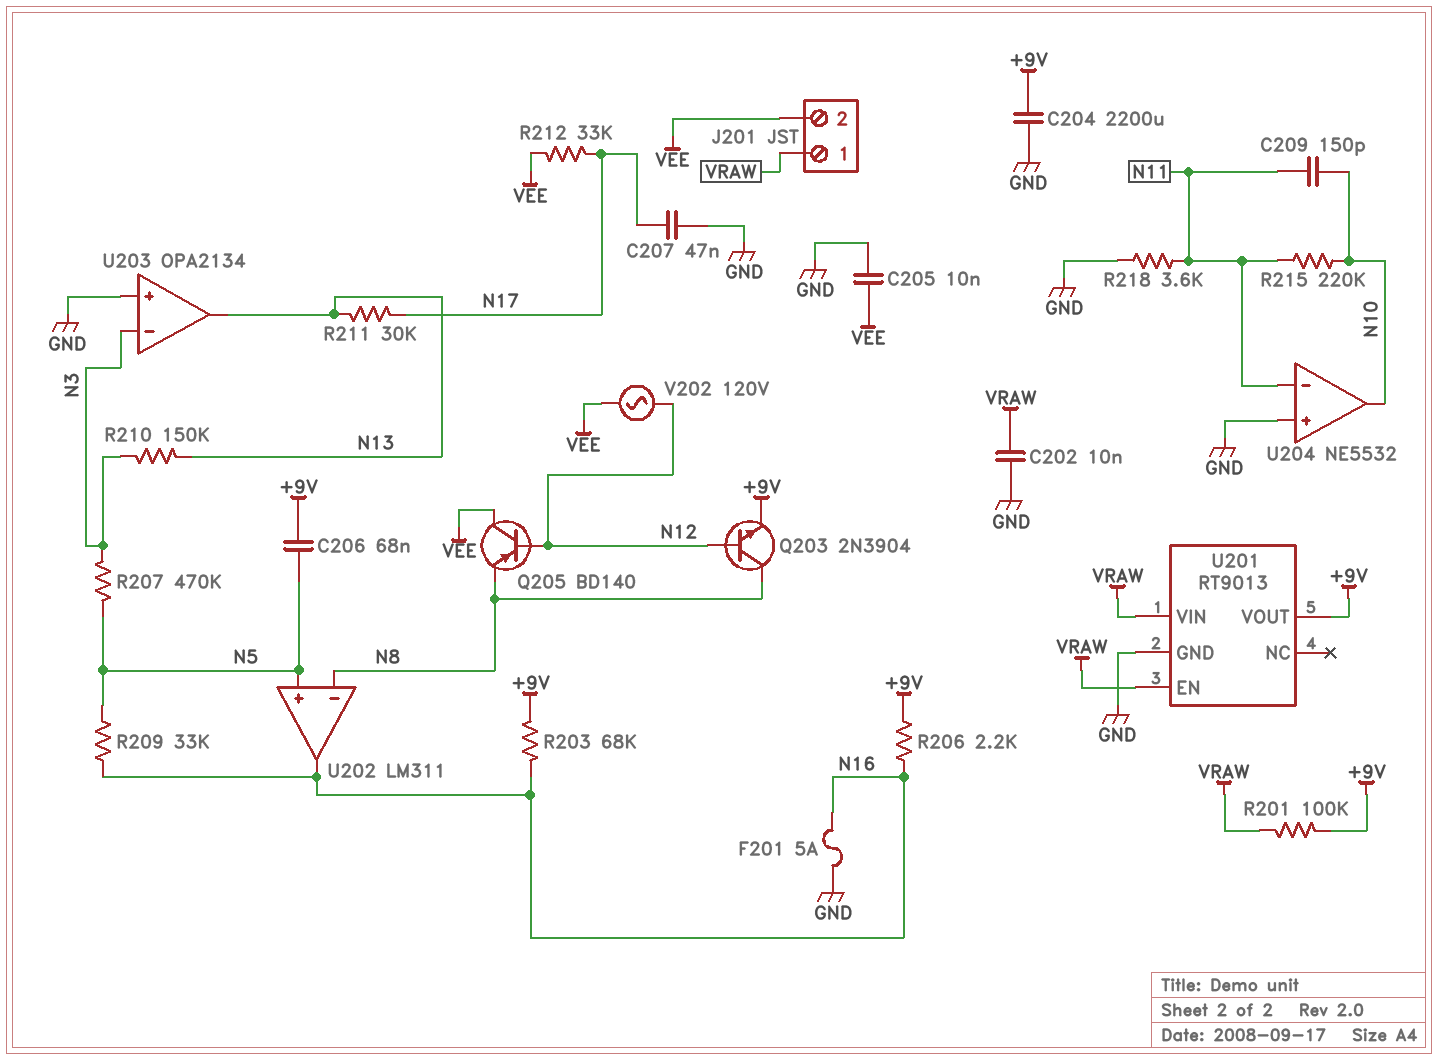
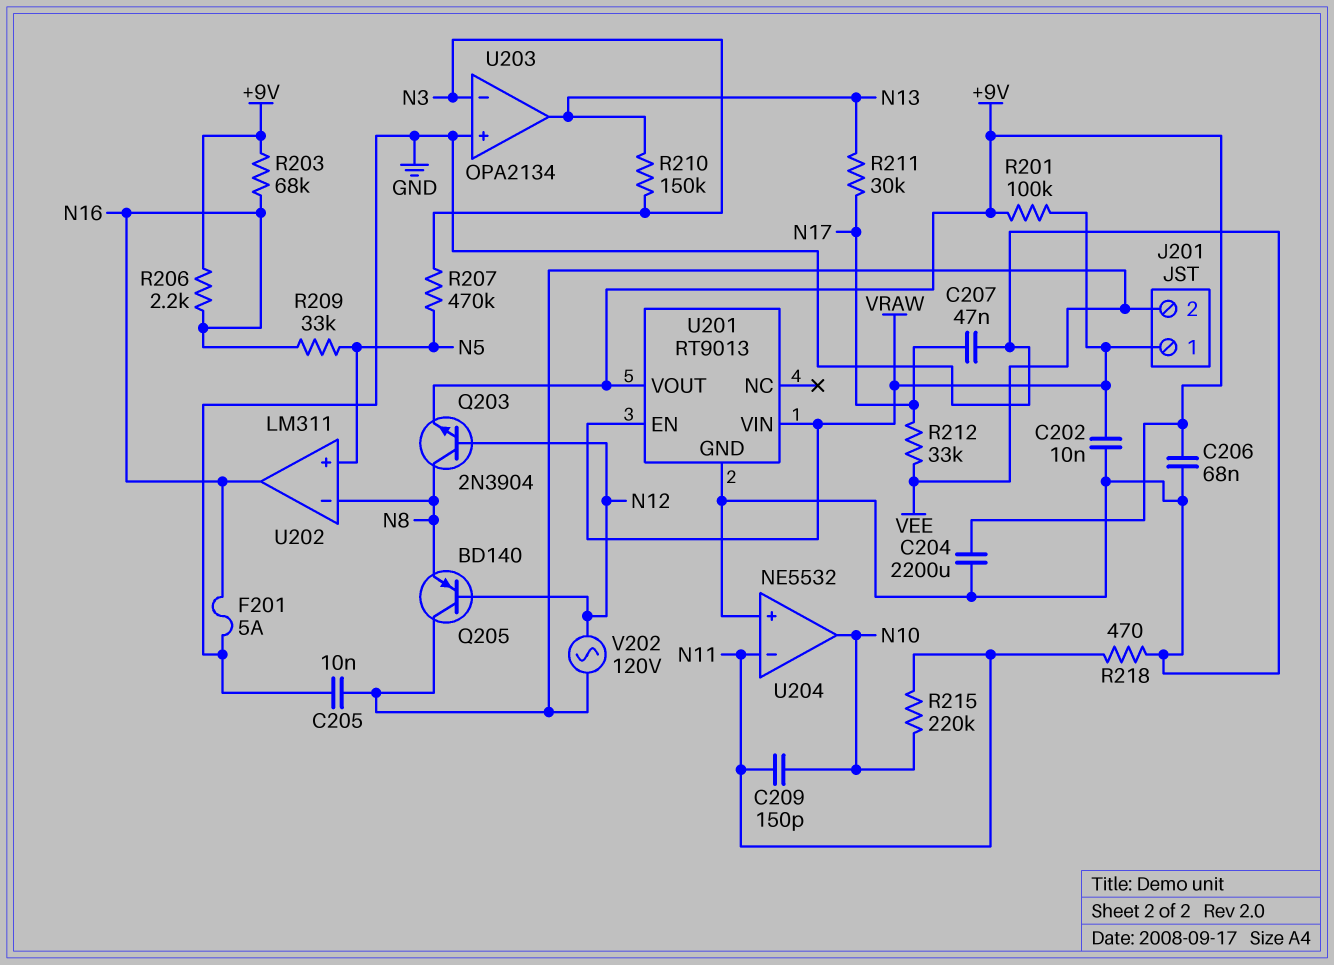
C206: 68nF (+9V, N5) -> 68nF (+9V, GND)
R218: 3.6k (GND, N11) -> 470 (GND, N11)

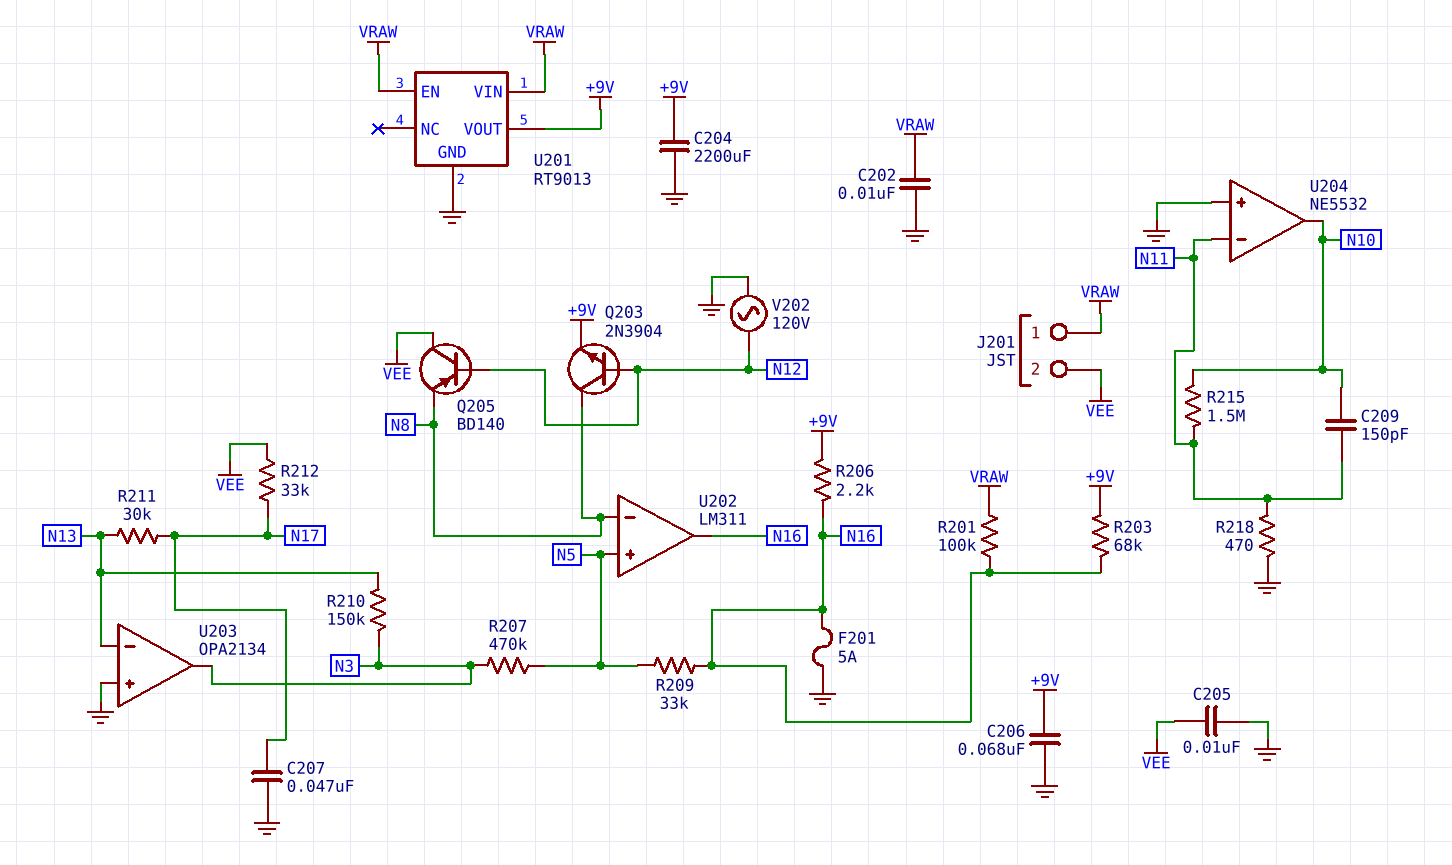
R201: 100k (+9V, VRAW) -> 100k (N16, VRAW)
R215: 220k (N10, N11) -> 1.5M (N10, N11)
U203 pin in-: N3 -> N13
U203 pin out: N13 -> N3
V202: AC 120V (N12, VEE) -> AC 120V (GND, N12)

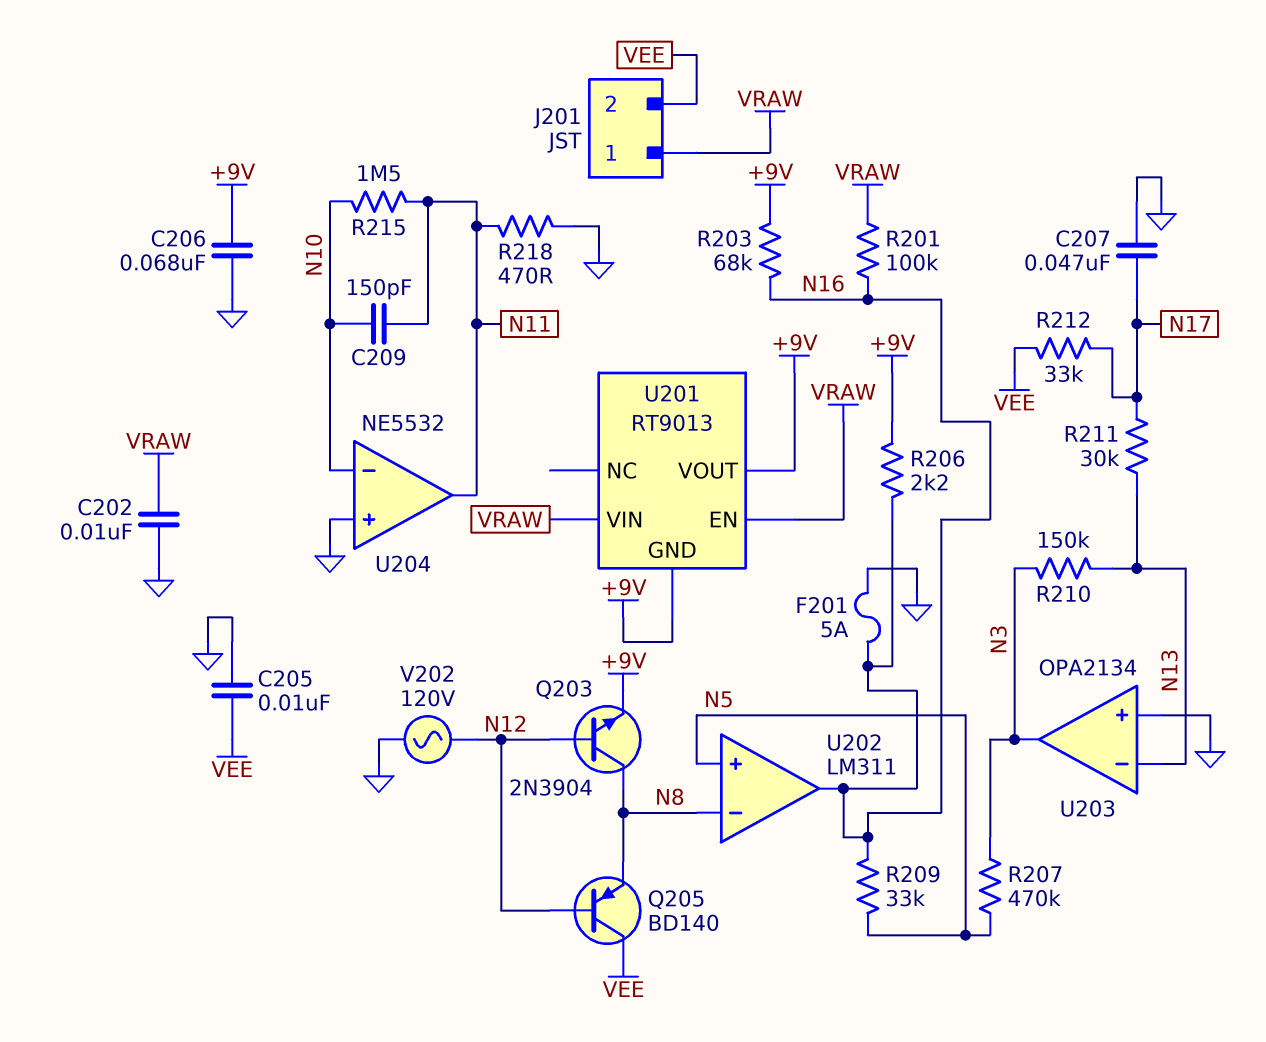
C204: 2200uF (+9V, GND) -> none
U201 pin GND: GND -> +9V
U204 pin in-: N11 -> N10
U204 pin out: N10 -> N11

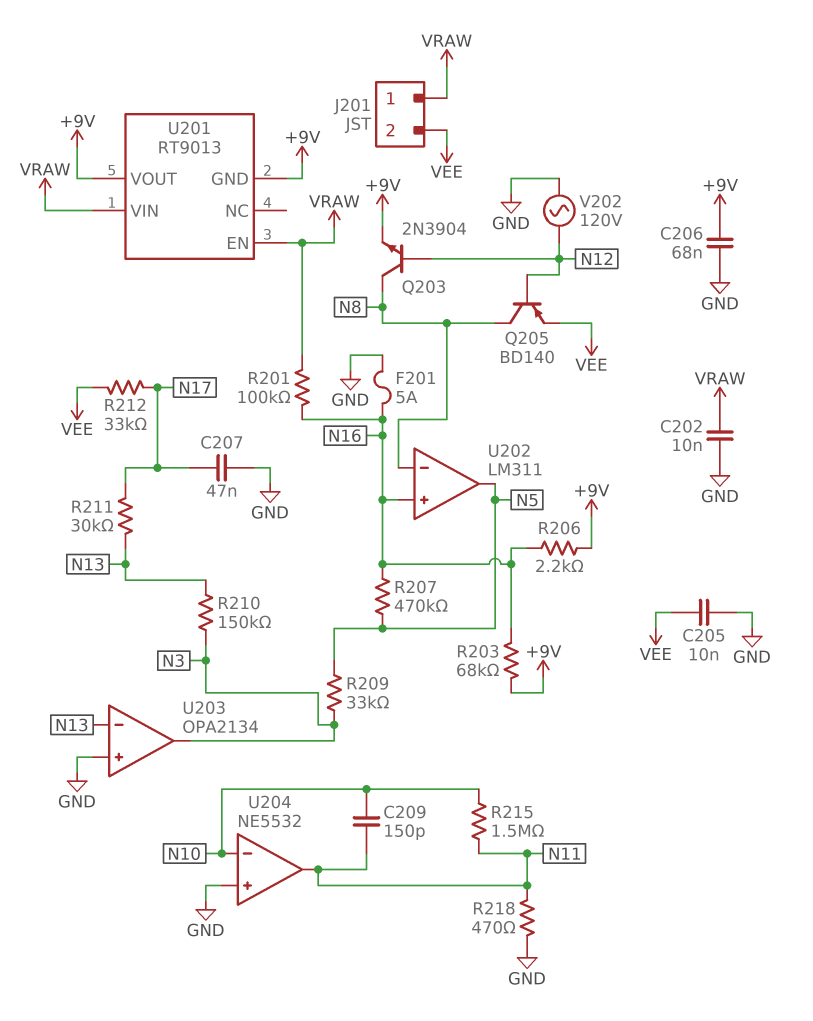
Q205: PNP BD140 (B N12, C VEE, E N8) -> PNP BD140 (B N12, C N8, E VEE)
R207: 470k (N3, N5) -> 470k (N5, N16)
R209: 33k (N5, N16) -> 33k (N3, N5)
U202 pin in+: N5 -> N16
U202 pin out: N16 -> N5

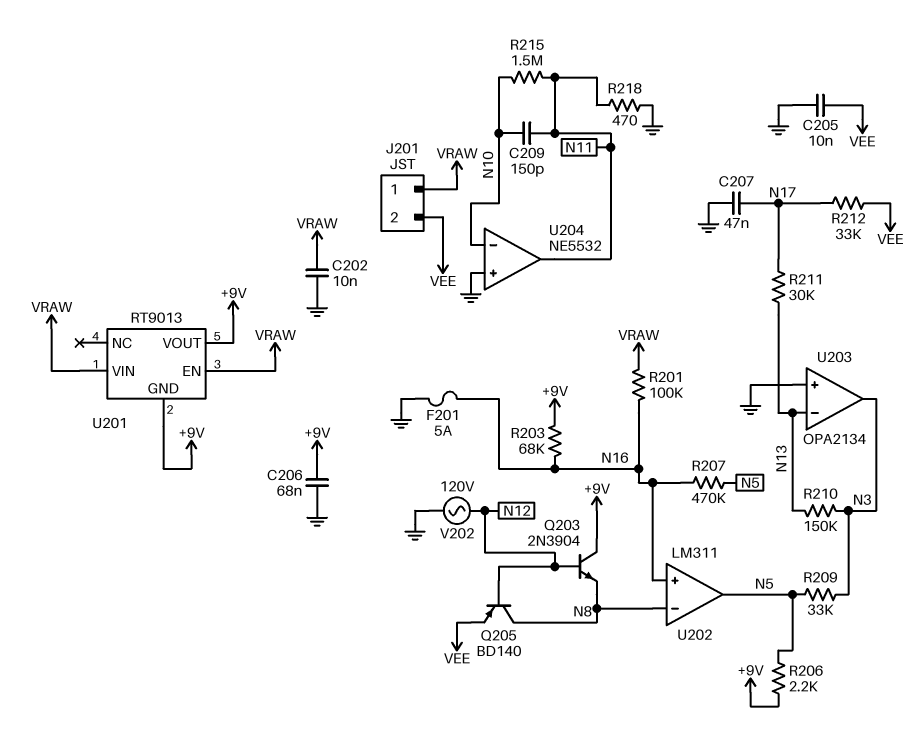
Q203: NPN 2N3904 (B N12, C N8, E +9V) -> NPN 2N3904 (B N12, C +9V, E N8)
R206: 2.2k (+9V, N16) -> 2.2k (+9V, N5)

